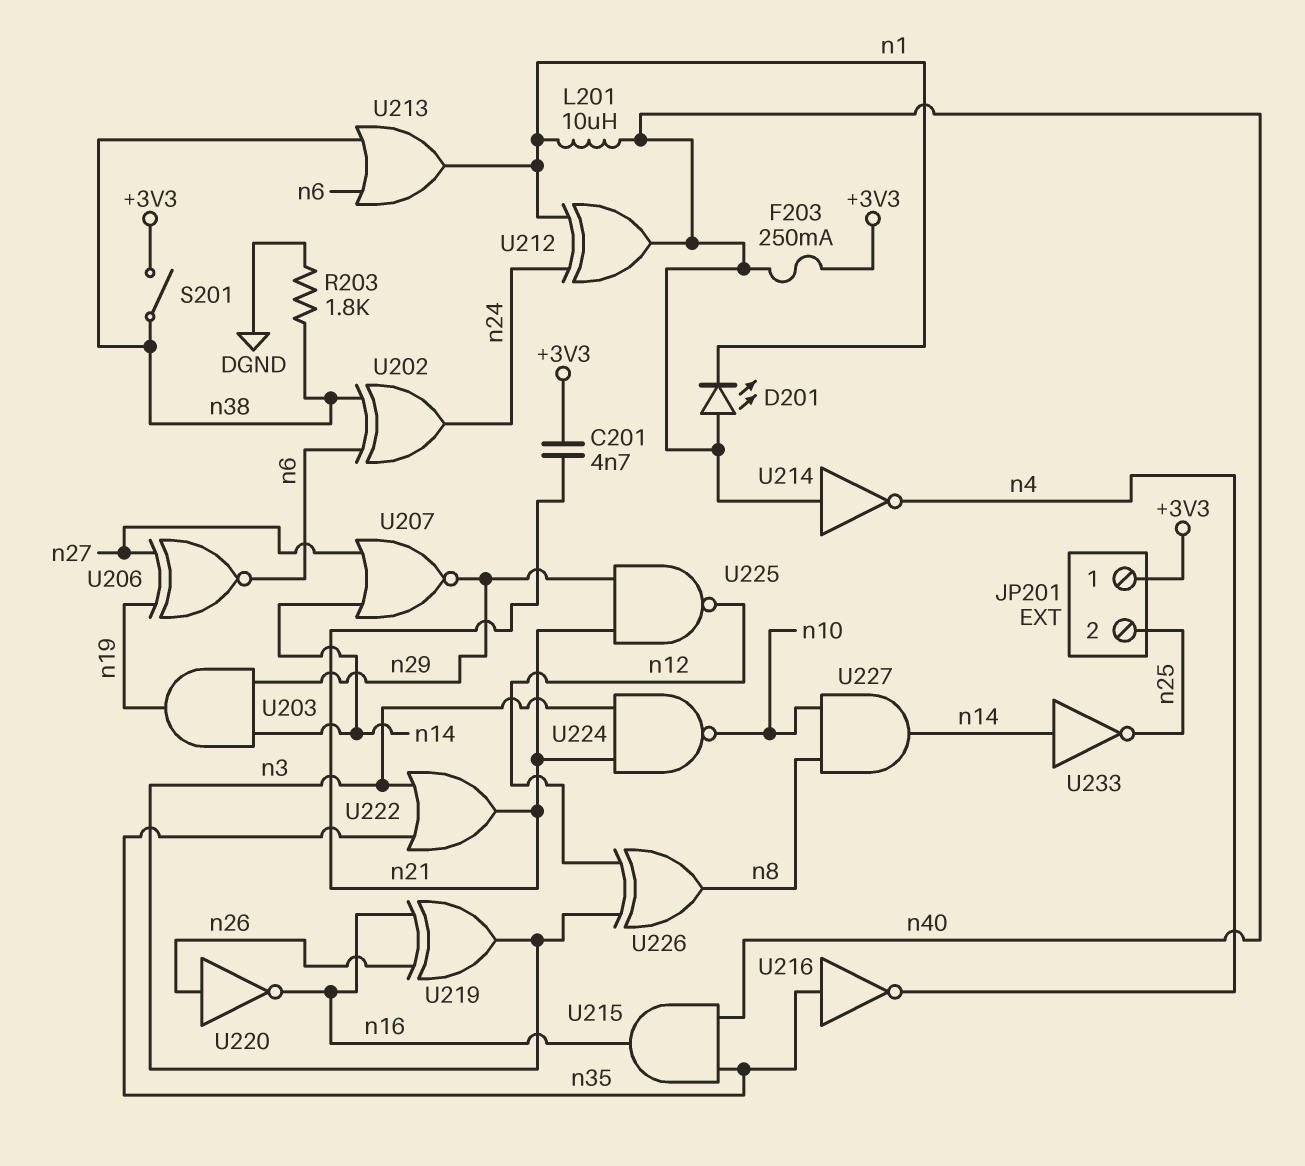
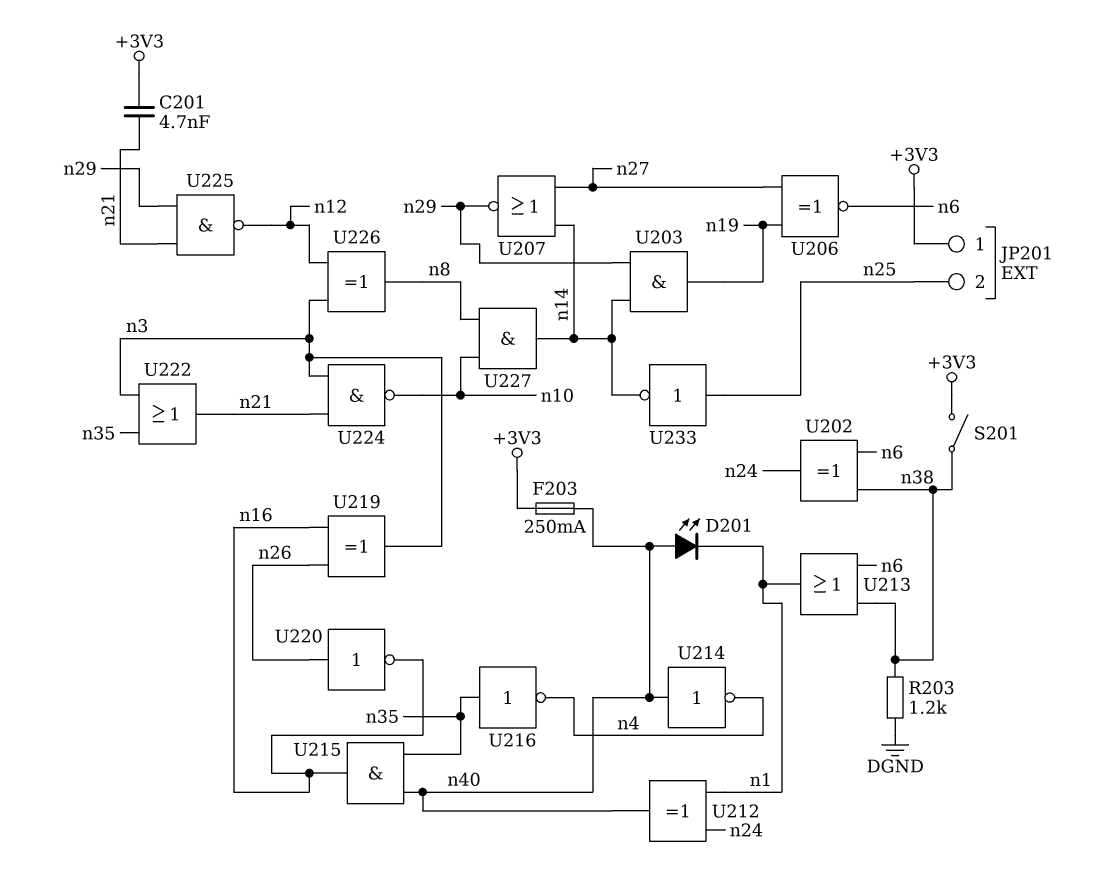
L201: 10uH (n1, n40) -> none
R203: 1.8k (DGND, n38) -> 1.2k (DGND, n38)
U233: NOT (in n14, out n25) -> NOT (in n25, out n14)

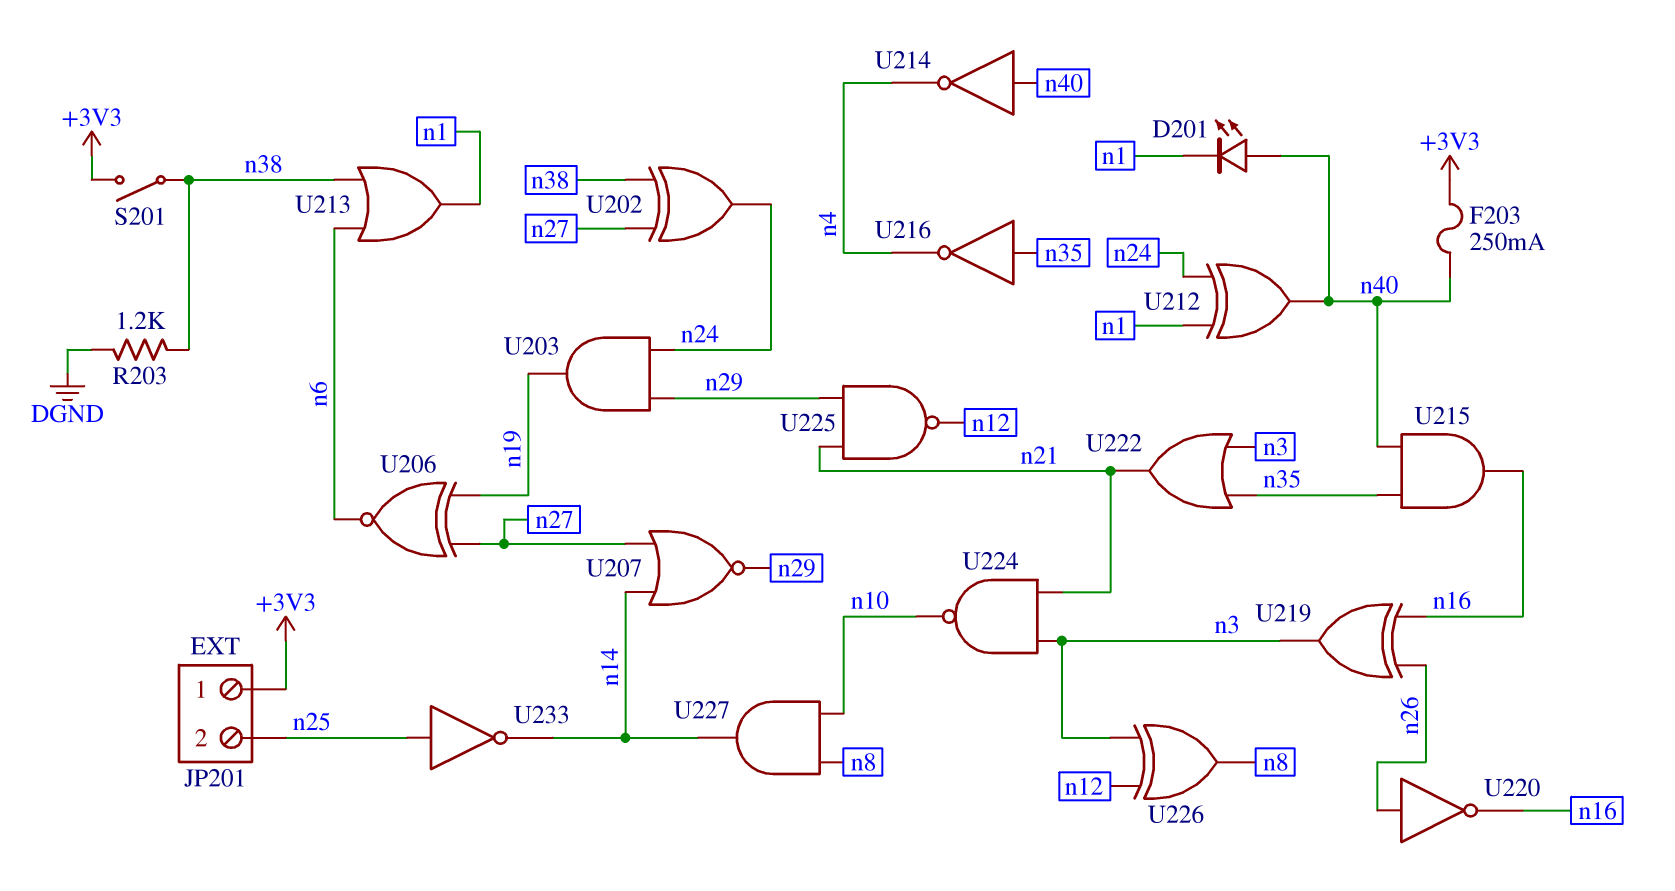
C201: 4.7nF (+3V3, n21) -> none
U202: XOR (in n6, in n38, out n24) -> XOR (in n27, in n38, out n24)
U203: AND (in n14, in n29, out n19) -> AND (in n24, in n29, out n19)

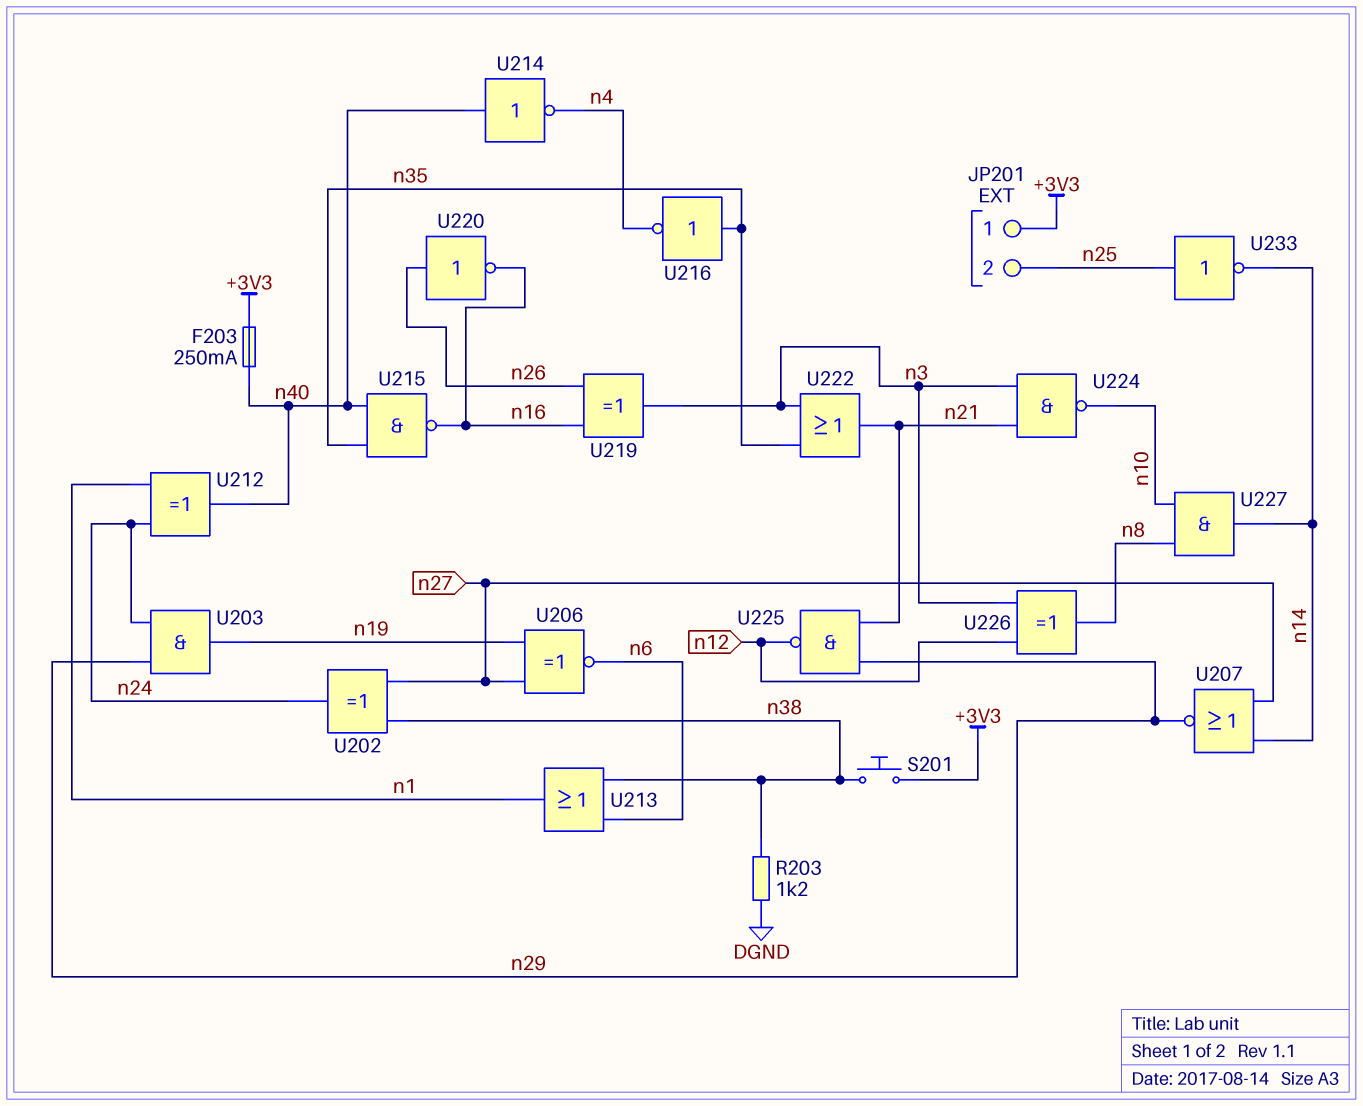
D201: LED (A n40, K n1) -> none
S201: switch (+3V3, n38) -> button (+3V3, n38)
U215: AND (in n35, in n40, out n16) -> NAND (in n35, in n40, out n16)

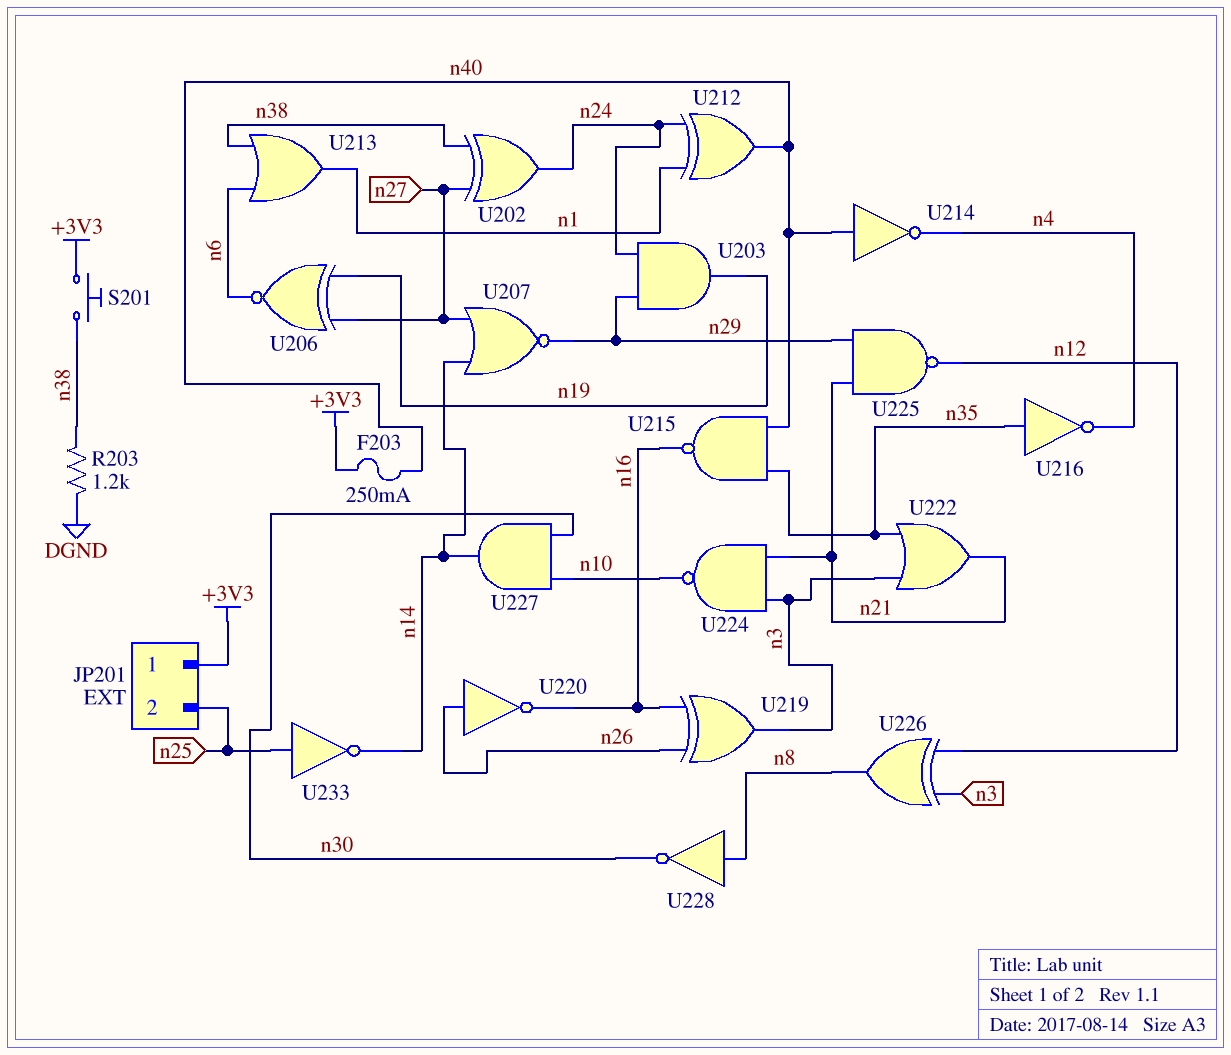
U227: AND (in n8, in n10, out n14) -> AND (in n10, in n30, out n14)
U228: none -> NOT (in n8, out n30)

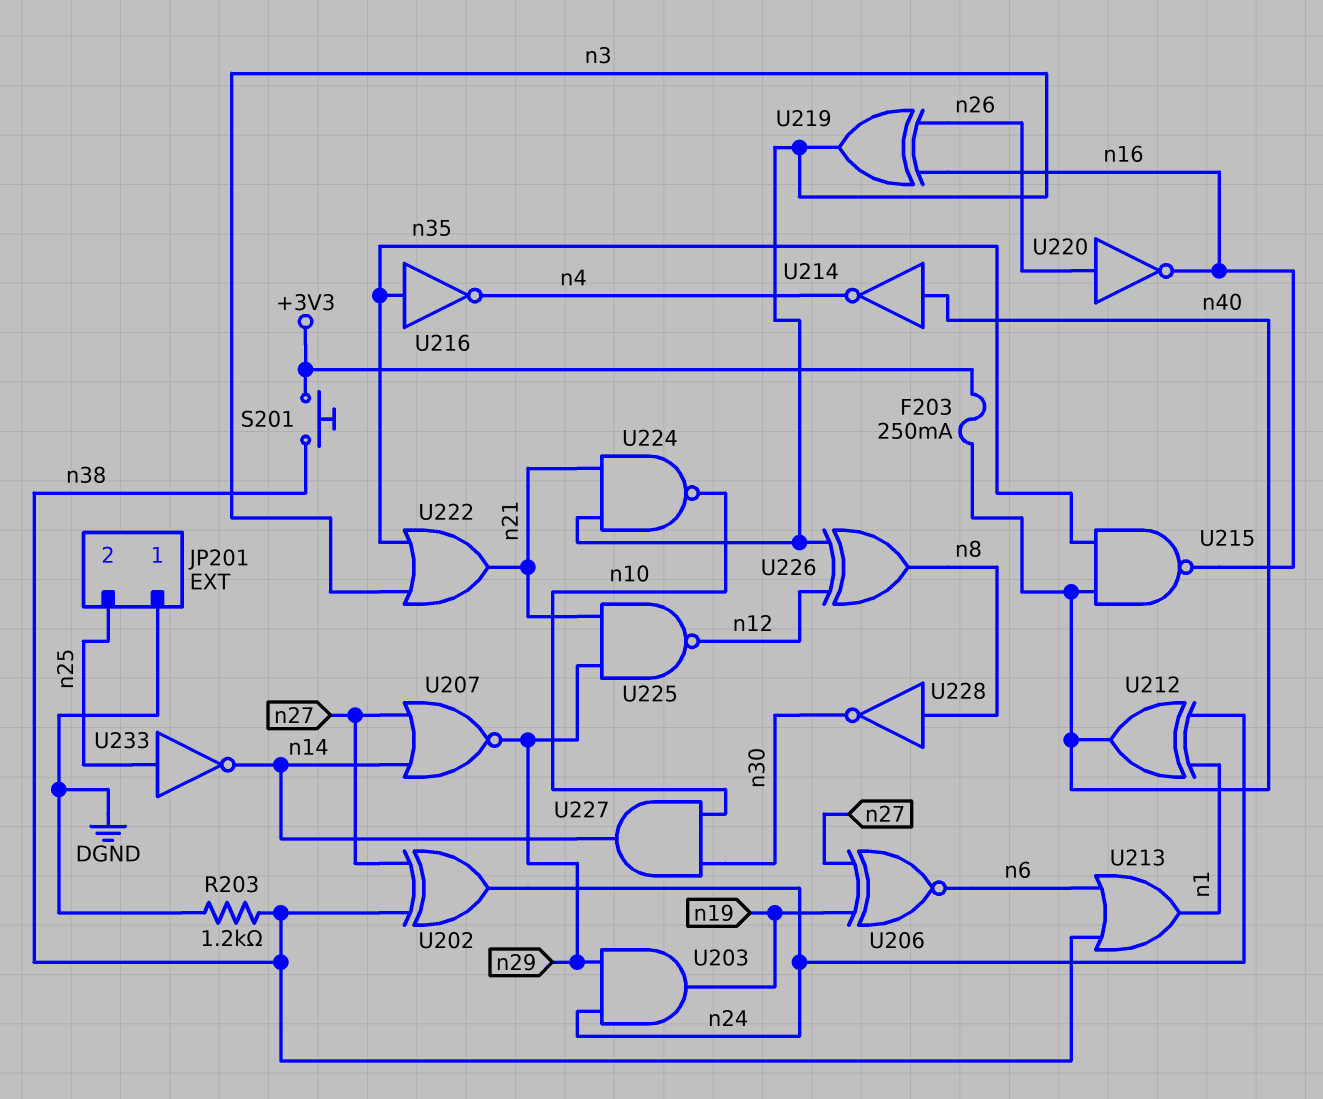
JP201 pin 1: +3V3 -> DGND

